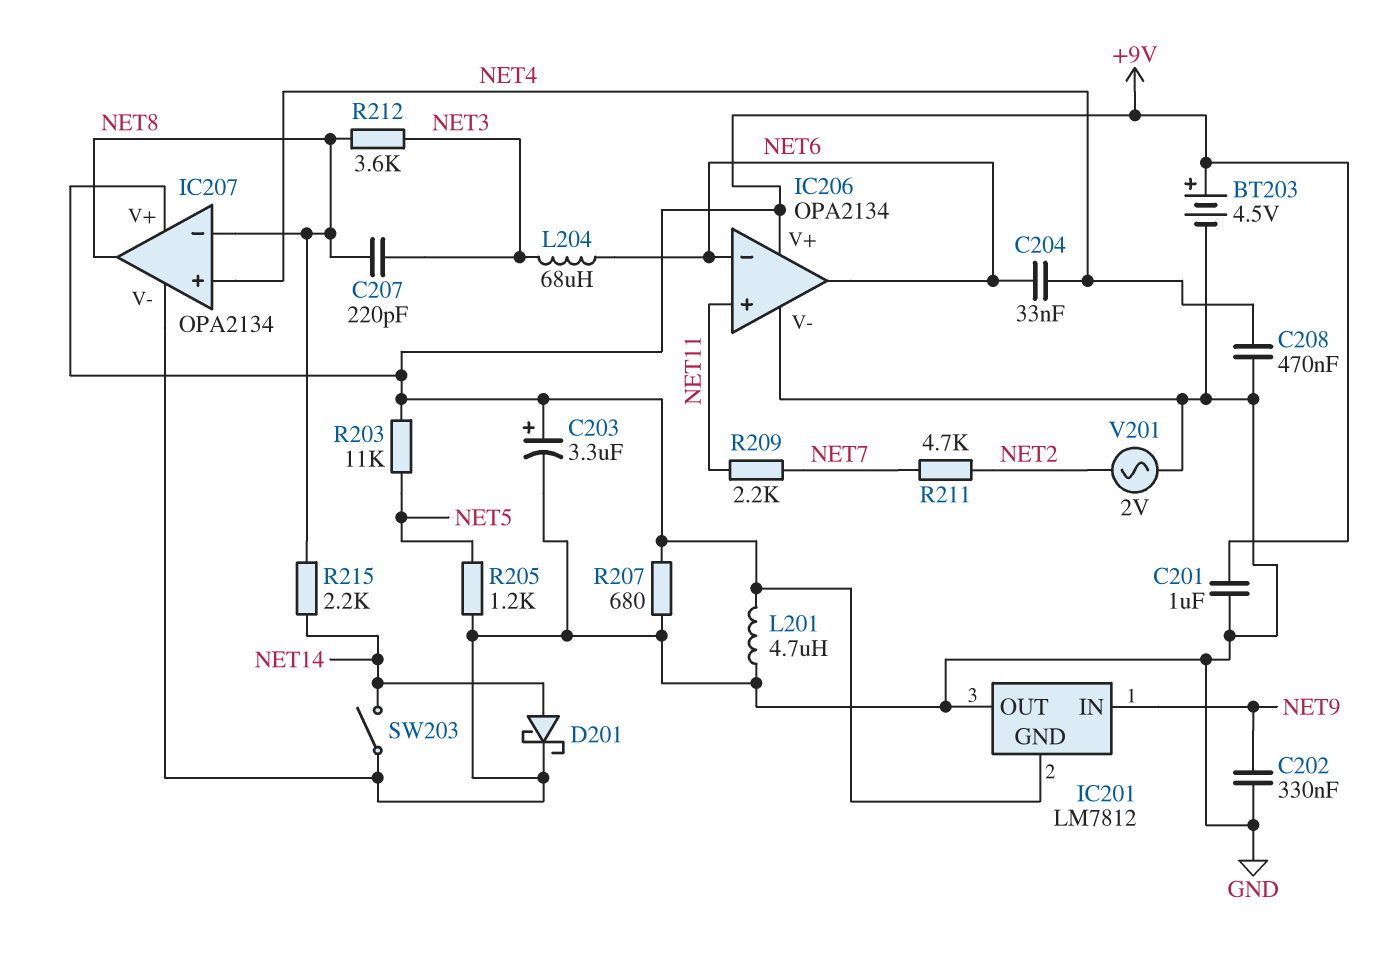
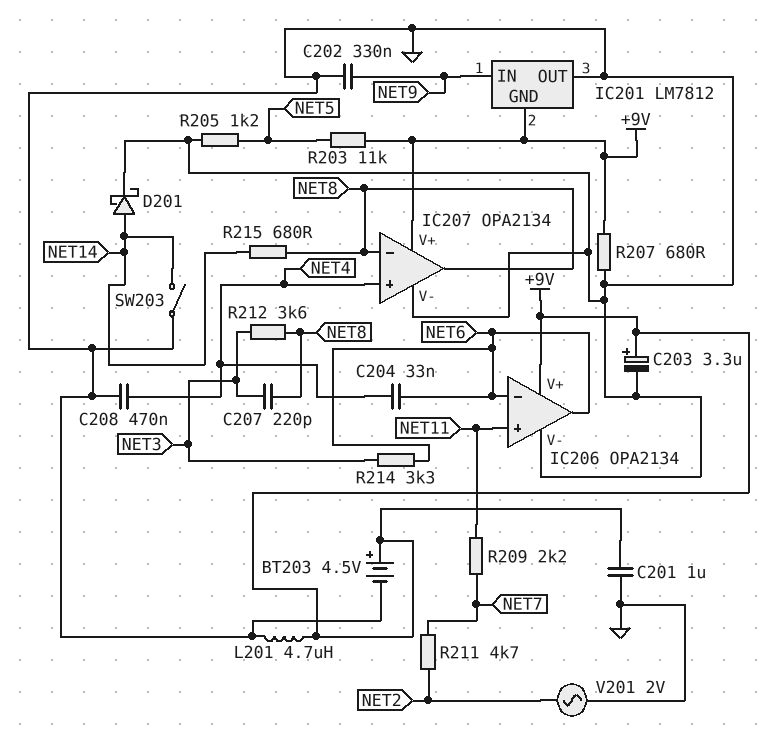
L204: 68uH (NET3, NET6) -> none
R214: none -> 3.3k (NET3, NET6)
R215: 2.2k (NET8, NET14) -> 680 (NET8, NET14)

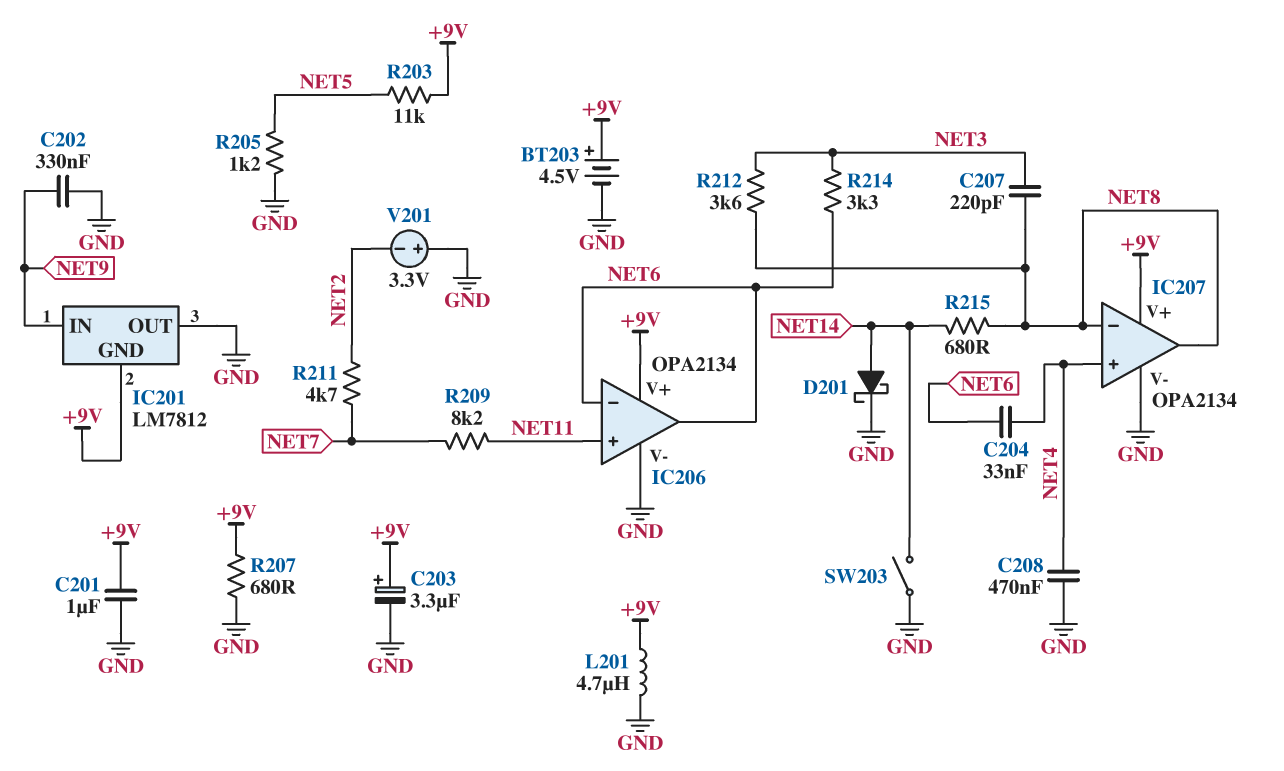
R209: 2.2k (NET7, NET11) -> 8.2k (NET7, NET11)
V201: AC 2V (GND, NET2) -> 3.3V (plus GND, minus NET2)

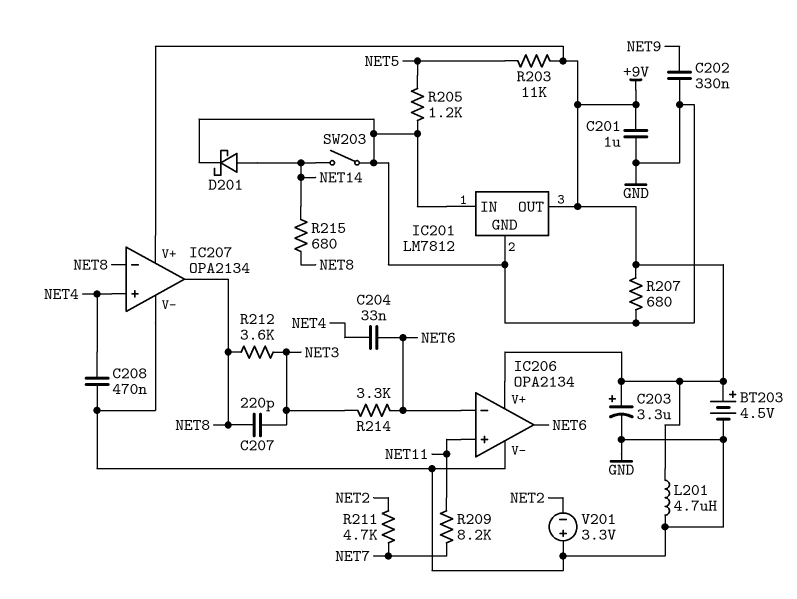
IC201 pin GND: +9V -> GND
IC201 pin IN: NET9 -> GND
IC201 pin OUT: GND -> +9V

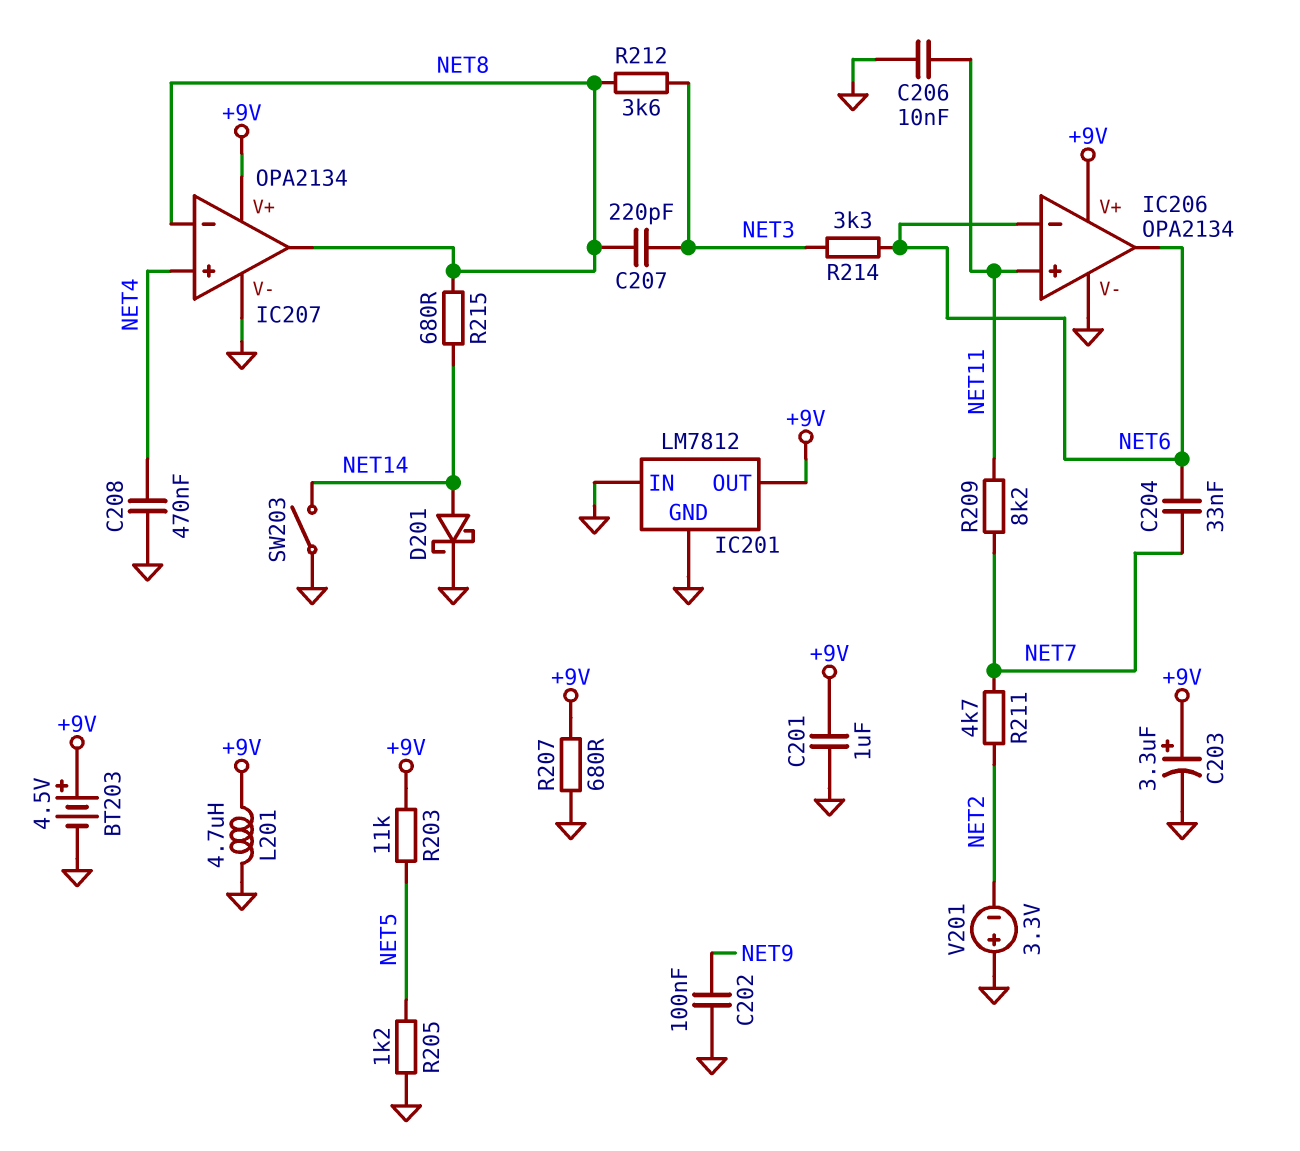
C202: 330nF (GND, NET9) -> 100nF (GND, NET9)
C204: 33nF (NET4, NET6) -> 33nF (NET6, NET7)
C206: none -> 10nF (GND, NET11)

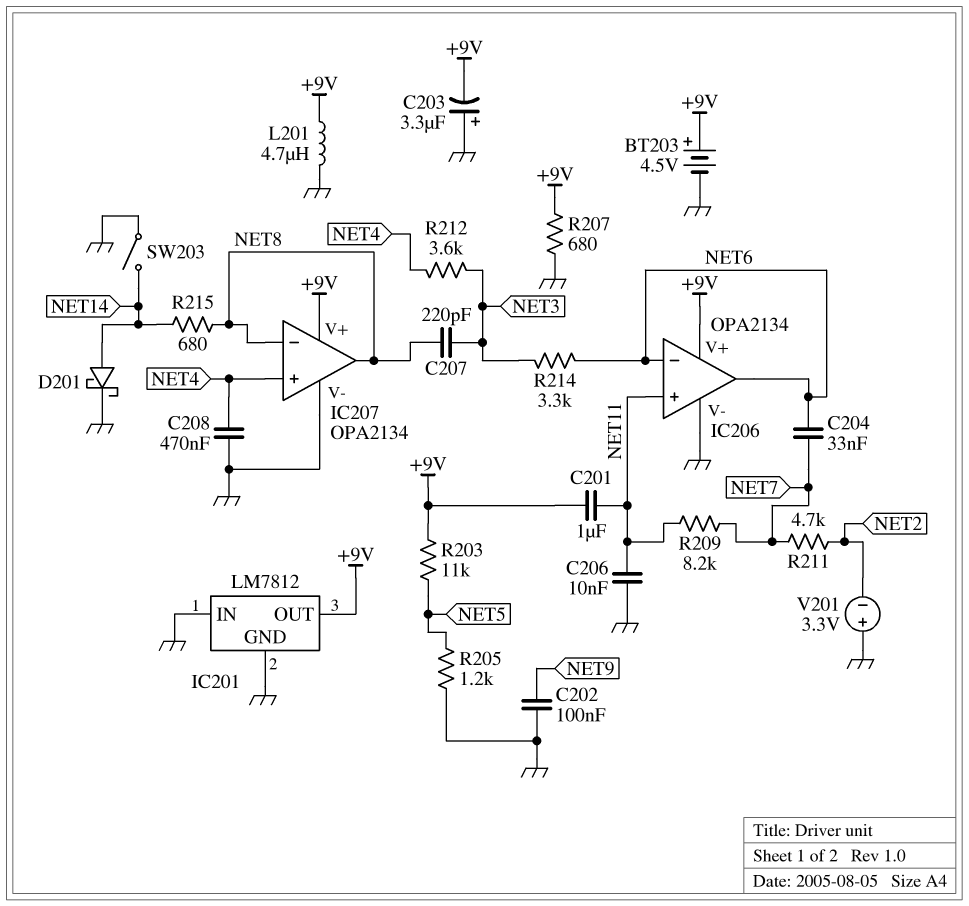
C201: 1uF (+9V, GND) -> 1uF (+9V, NET11)
C203: 3.3uF (plus +9V, minus GND) -> 3.3uF (plus GND, minus +9V)
R212: 3.6k (NET3, NET8) -> 3.6k (NET3, NET4)

